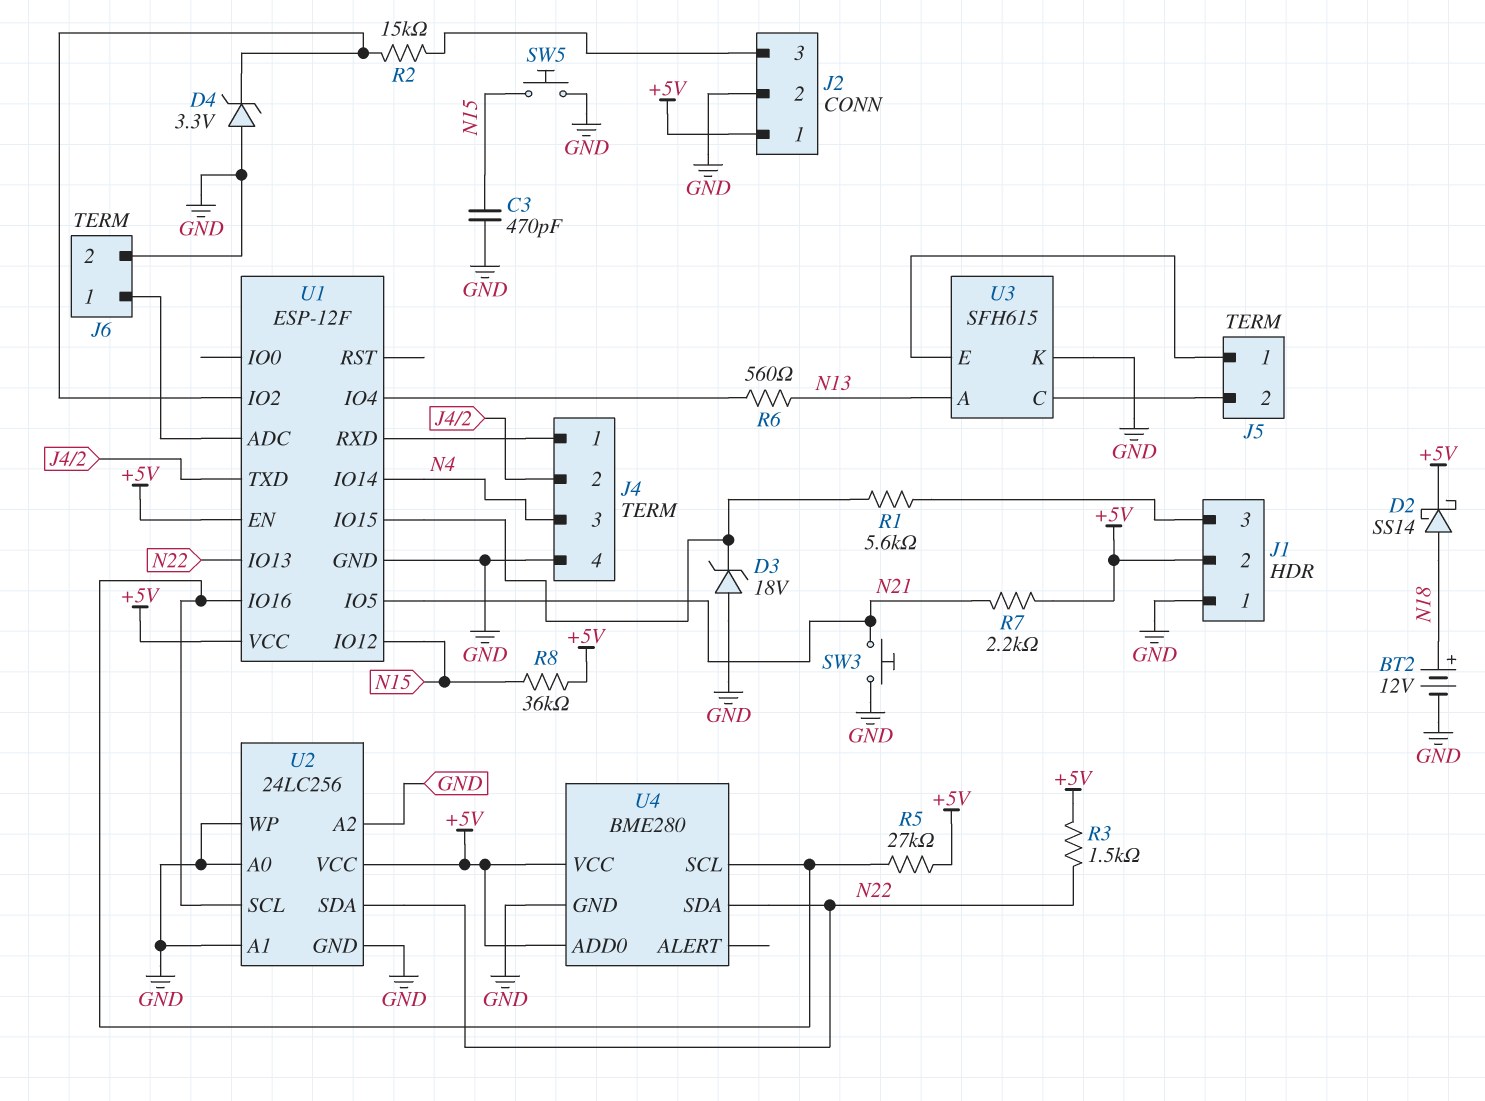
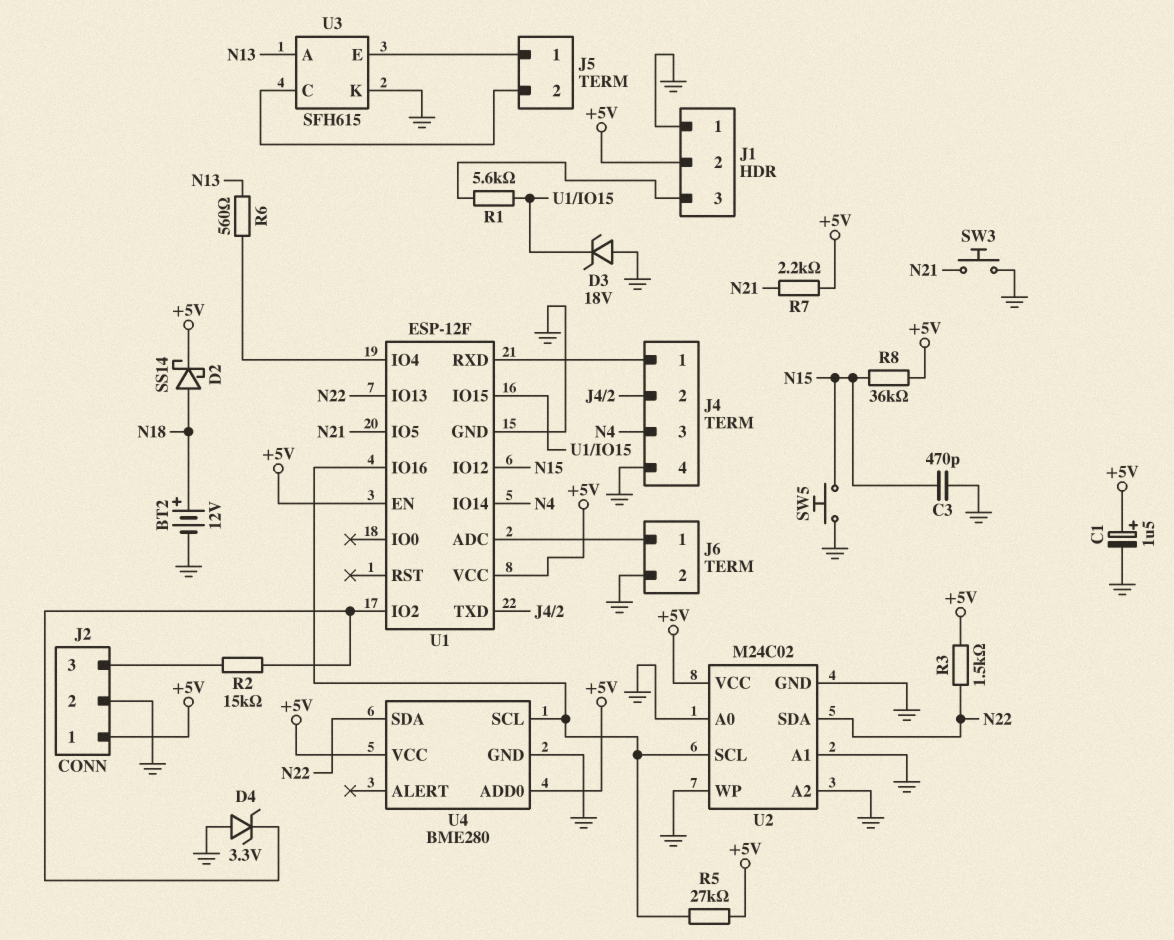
C1: none -> 1.5uF (plus +5V, minus GND)
U2: 24LC256 -> M24C02

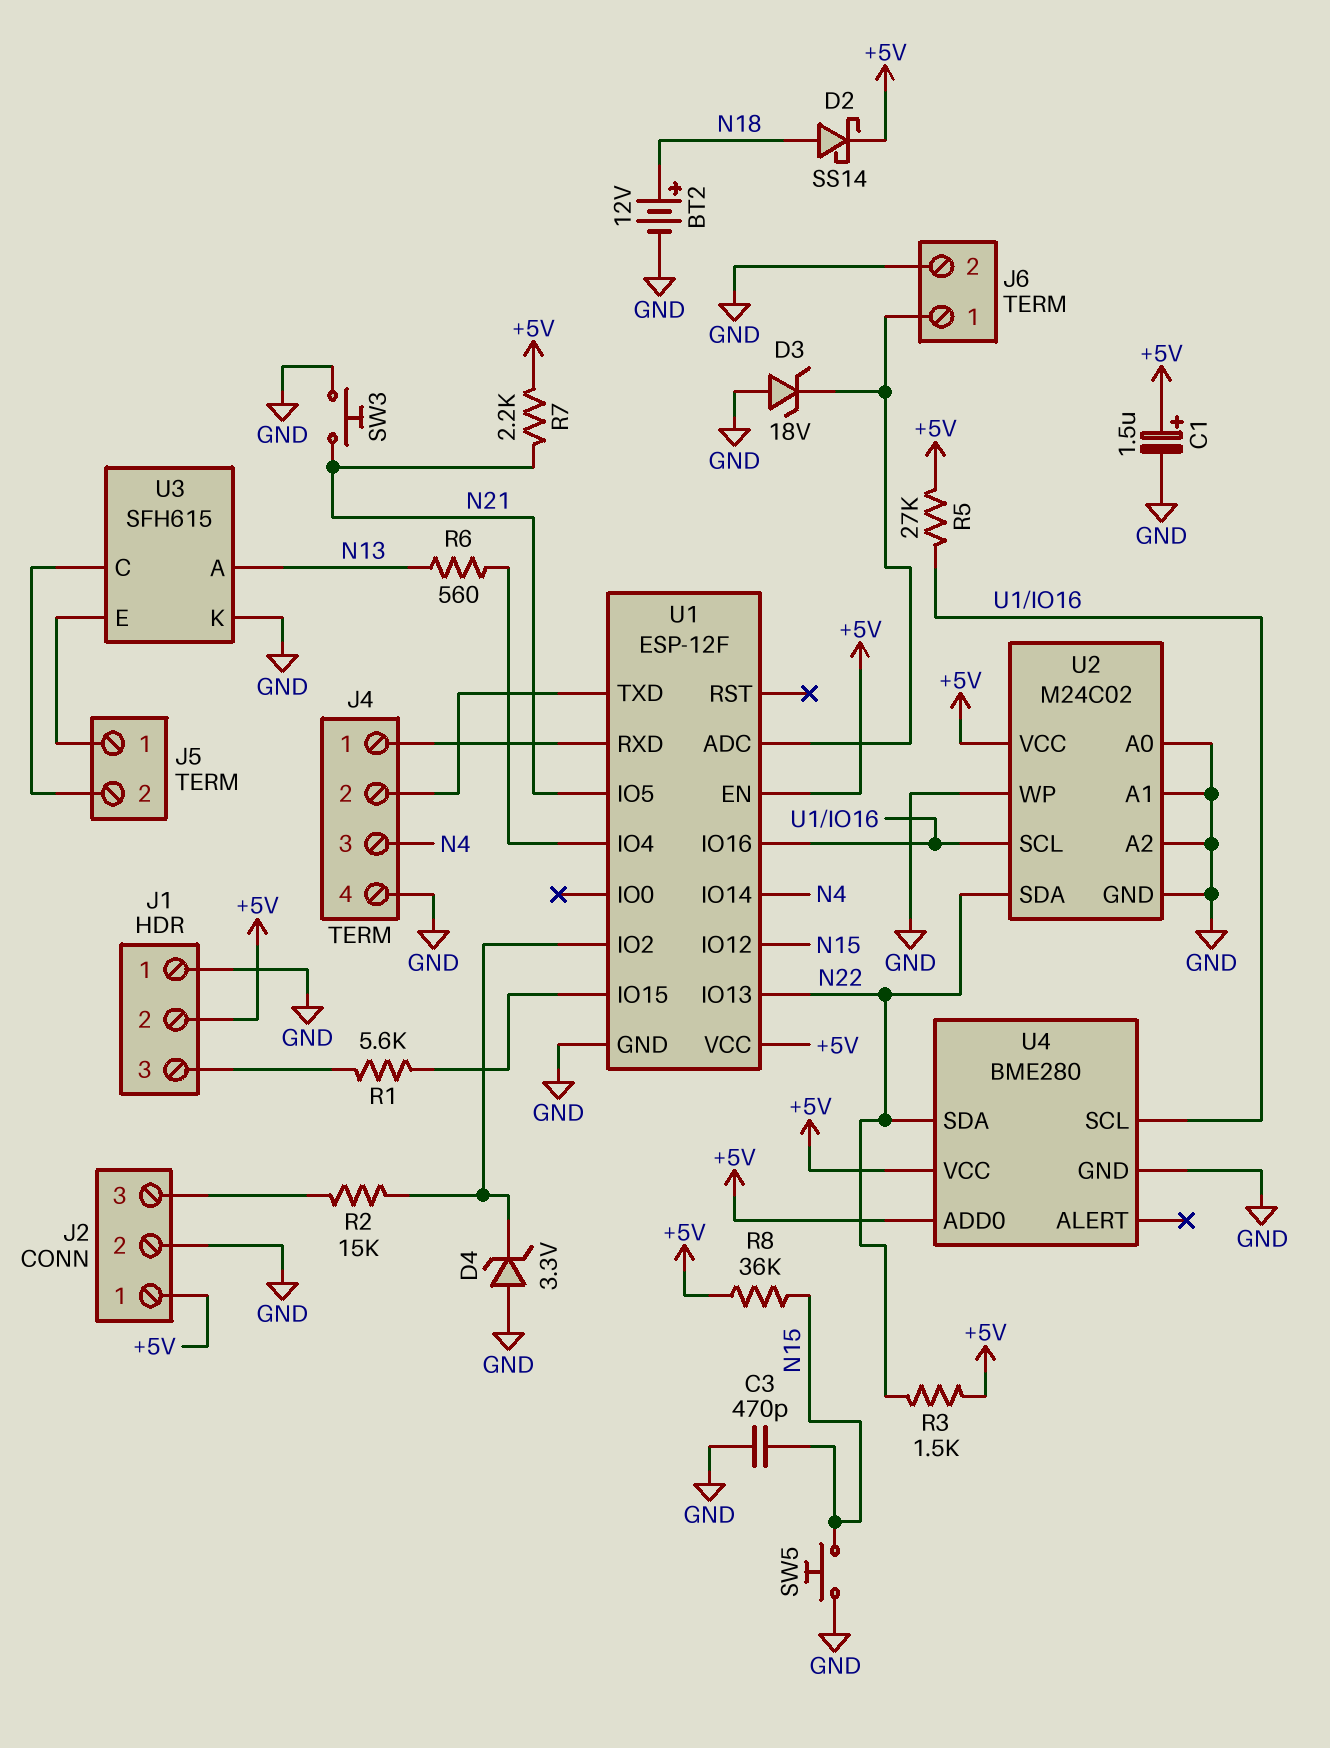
D3: zener 18V (A GND, K U1/IO15) -> zener 18V (A GND, K J6/1)

